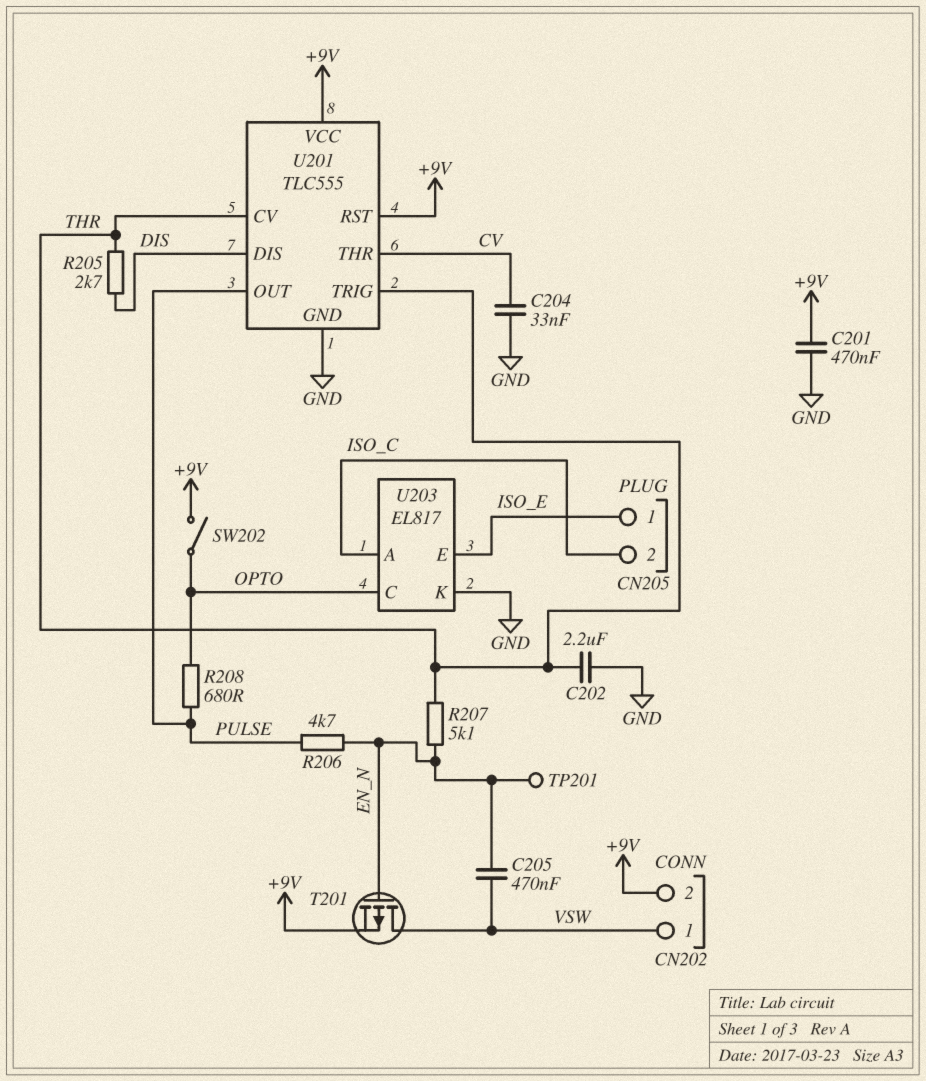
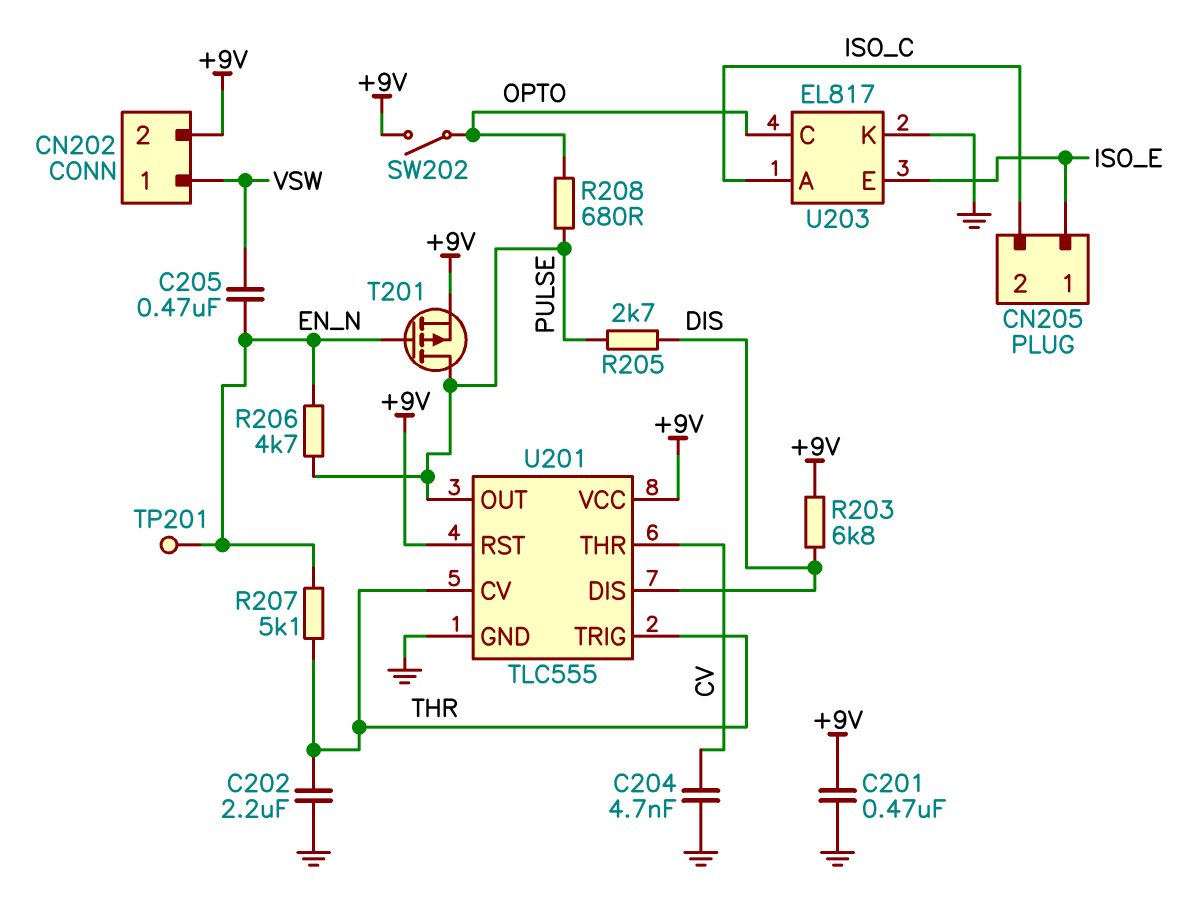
C204: 33nF (CV, GND) -> 4.7nF (CV, GND)
R203: none -> 6.8k (+9V, DIS)
R205: 2.7k (DIS, THR) -> 2.7k (DIS, PULSE)
T201: PMOS (G EN_N, D VSW, S +9V) -> PMOS (G EN_N, D PULSE, S +9V)

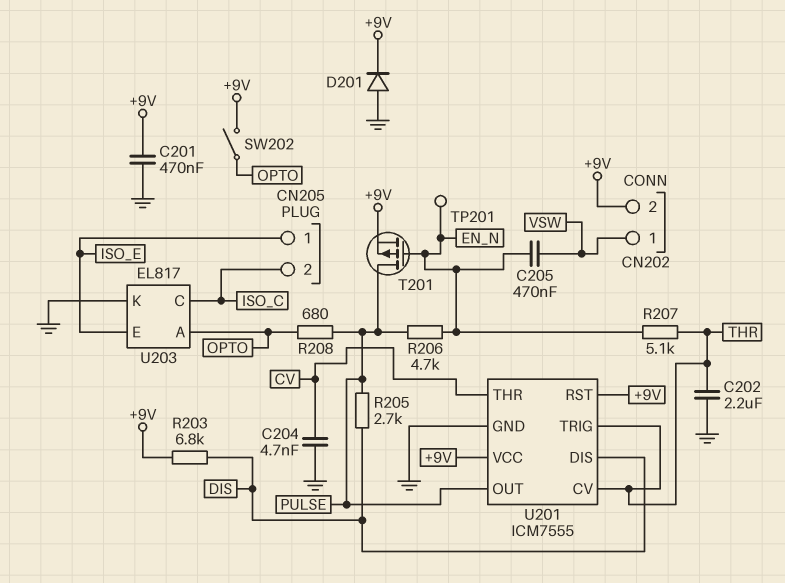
D201: none -> diode (A GND, K +9V)
U201: TLC555 -> ICM7555
U203 pin A: ISO_C -> OPTO
U203 pin C: OPTO -> ISO_C

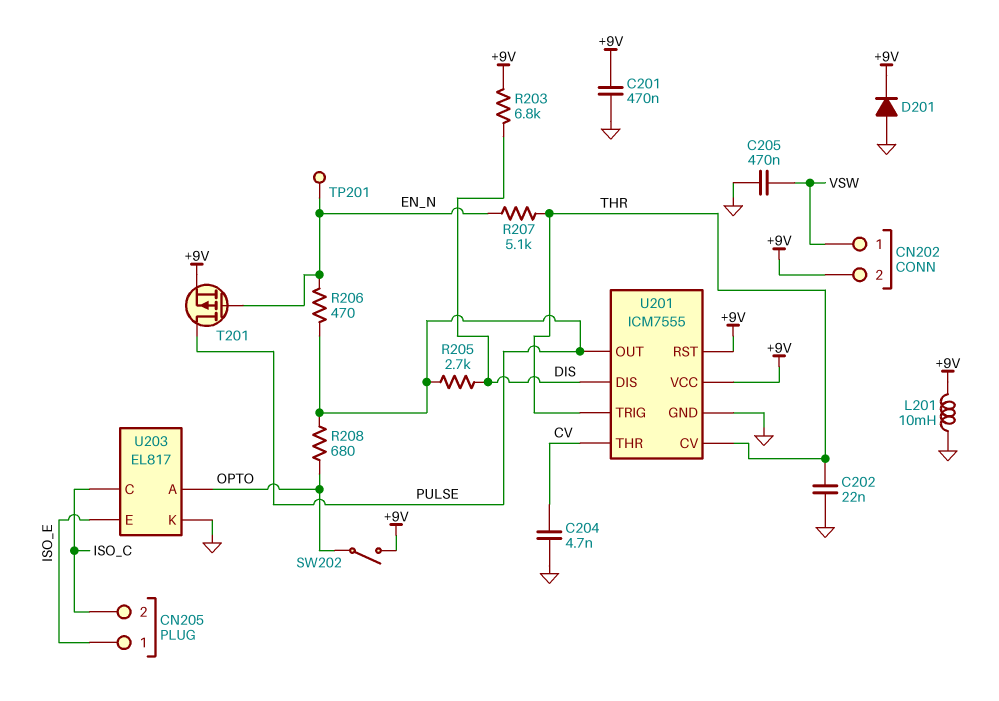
C202: 2.2uF (GND, THR) -> 22nF (GND, THR)
C205: 470nF (EN_N, VSW) -> 470nF (GND, VSW)
L201: none -> 10mH (+9V, GND)
R206: 4.7k (EN_N, PULSE) -> 470 (EN_N, PULSE)

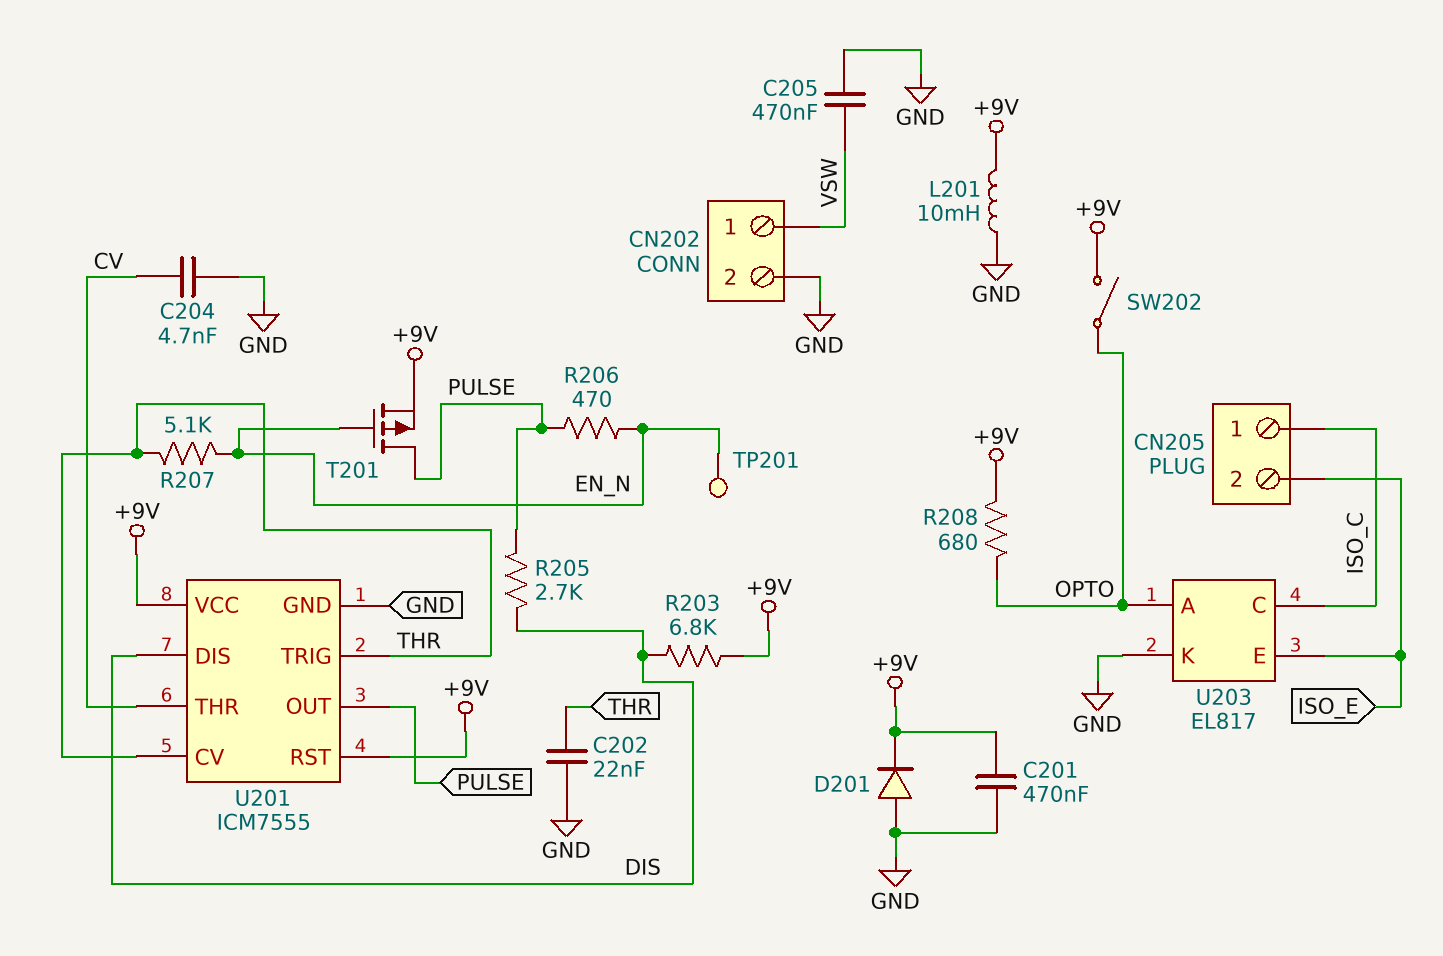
CN202 pin 2: +9V -> GND
CN205 pin 1: ISO_E -> ISO_C
CN205 pin 2: ISO_C -> ISO_E
R208: 680 (OPTO, PULSE) -> 680 (+9V, OPTO)

